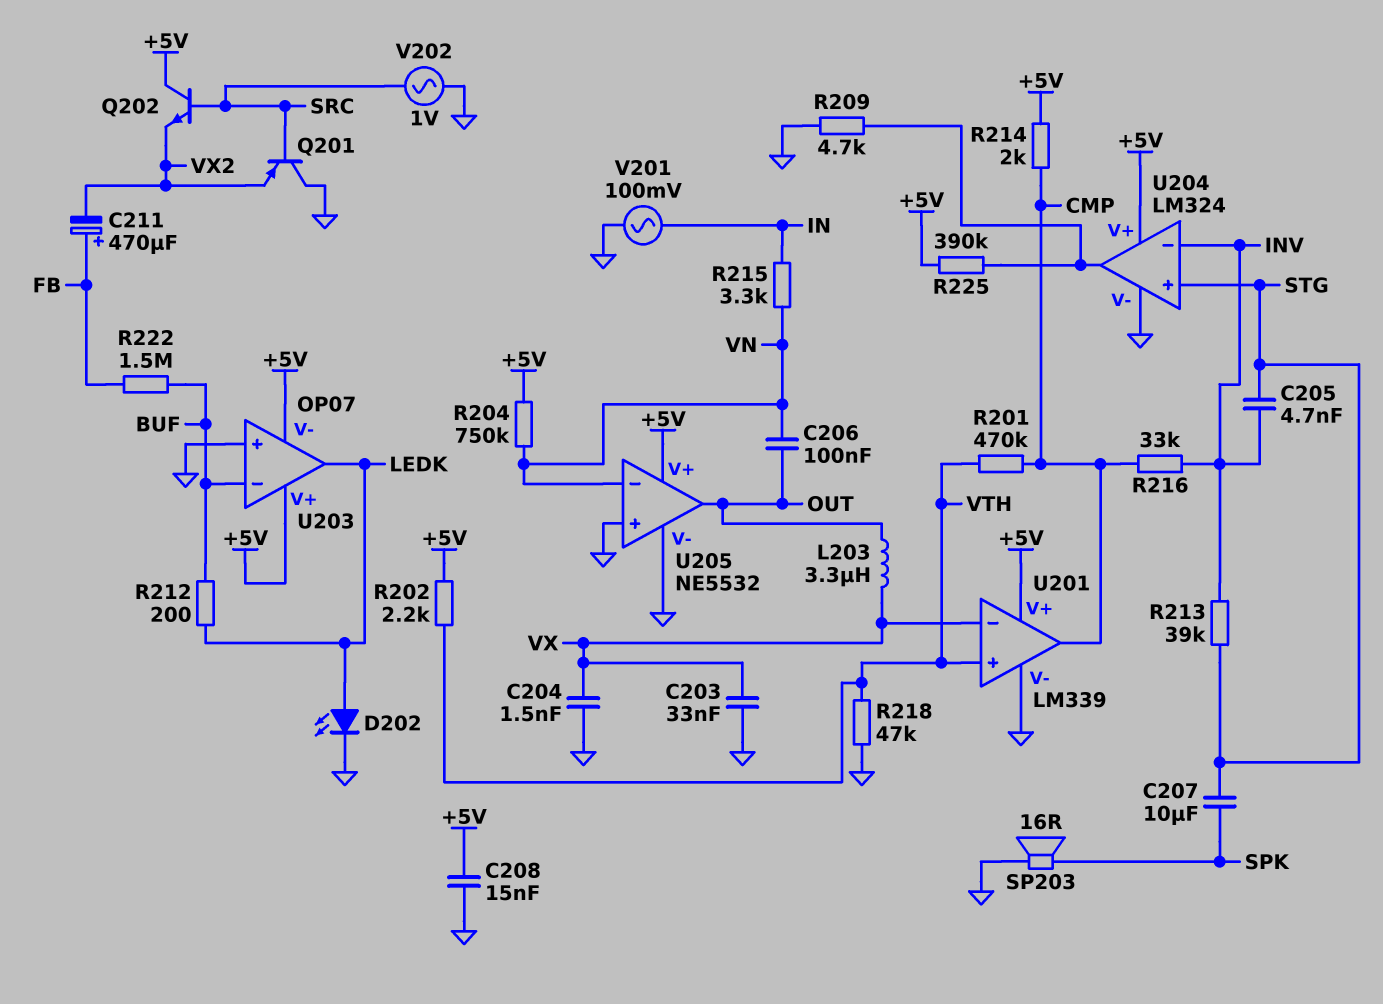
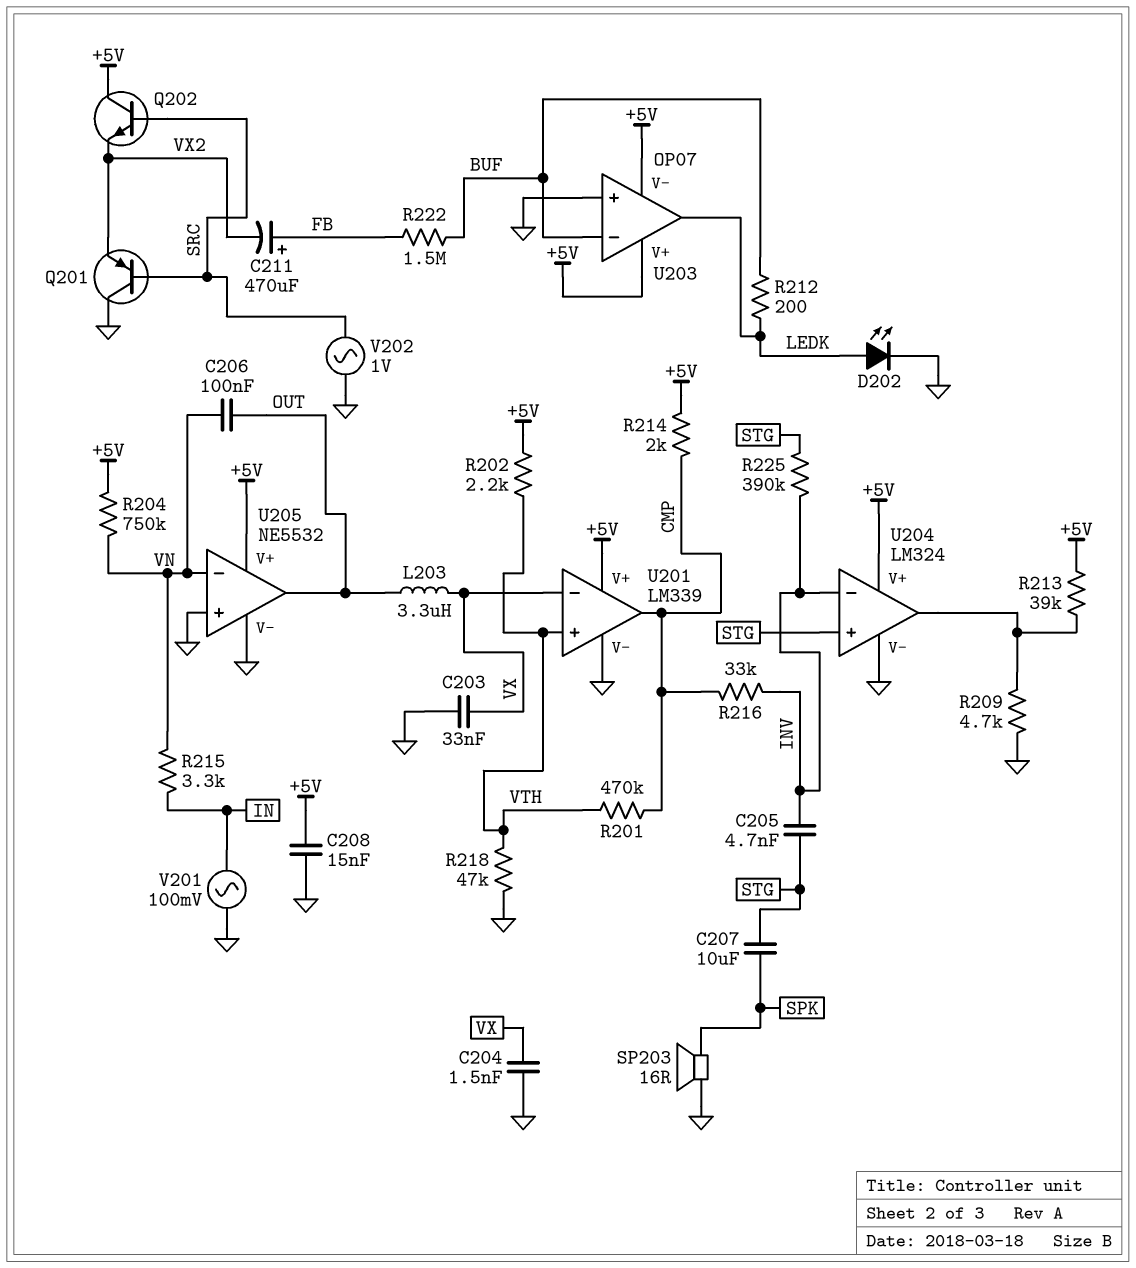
R213: 39k (INV, STG) -> 39k (+5V, U204/out)
R225: 390k (+5V, U204/out) -> 390k (INV, STG)

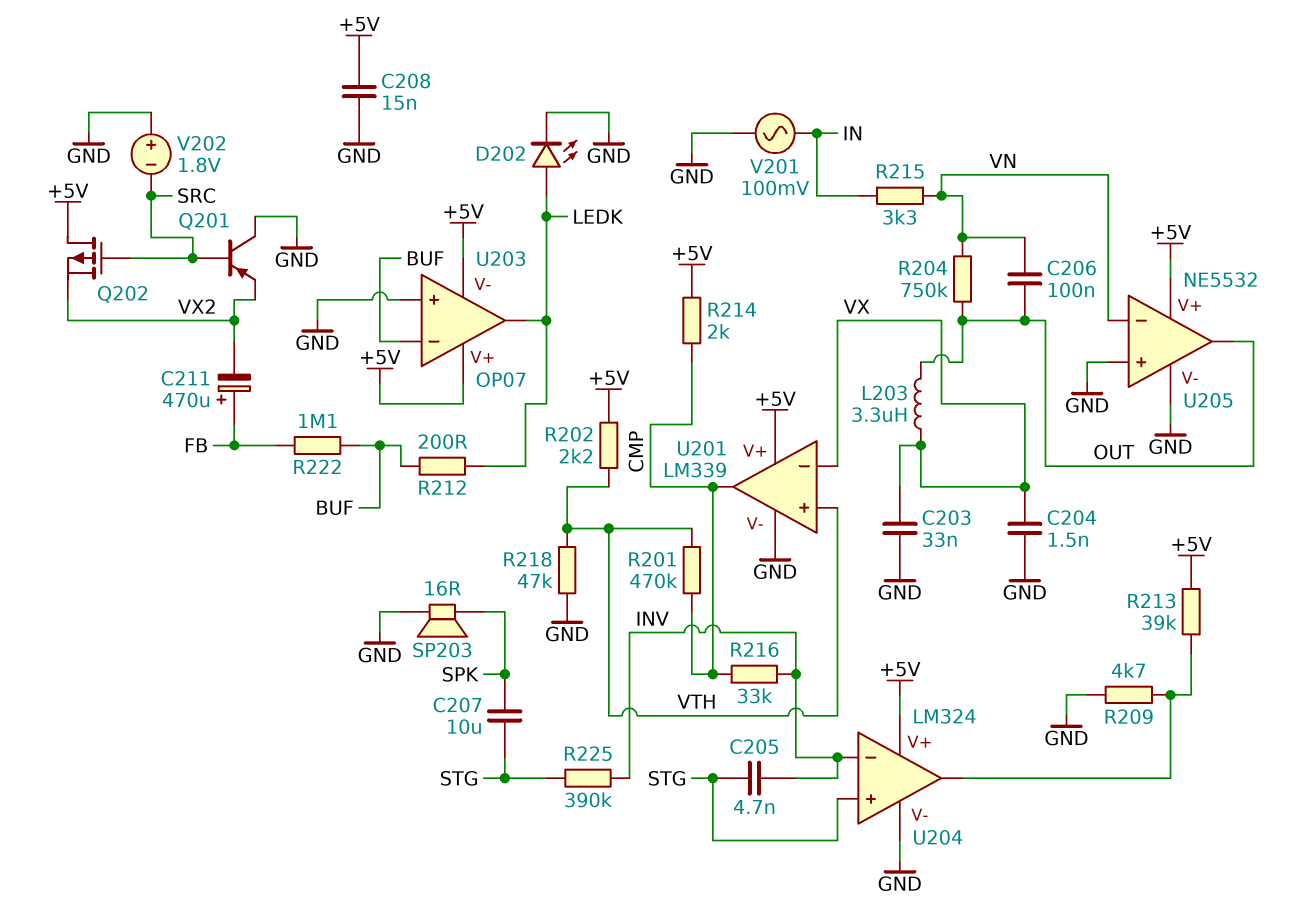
Q202: NPN (B SRC, C +5V, E VX2) -> PMOS (G SRC, D +5V, S VX2)
R204: 750k (+5V, VN) -> 750k (OUT, VN)
R222: 1.5M (BUF, FB) -> 1.1M (BUF, FB)
V202: AC 1V (GND, SRC) -> 1.8V (plus GND, minus SRC)

